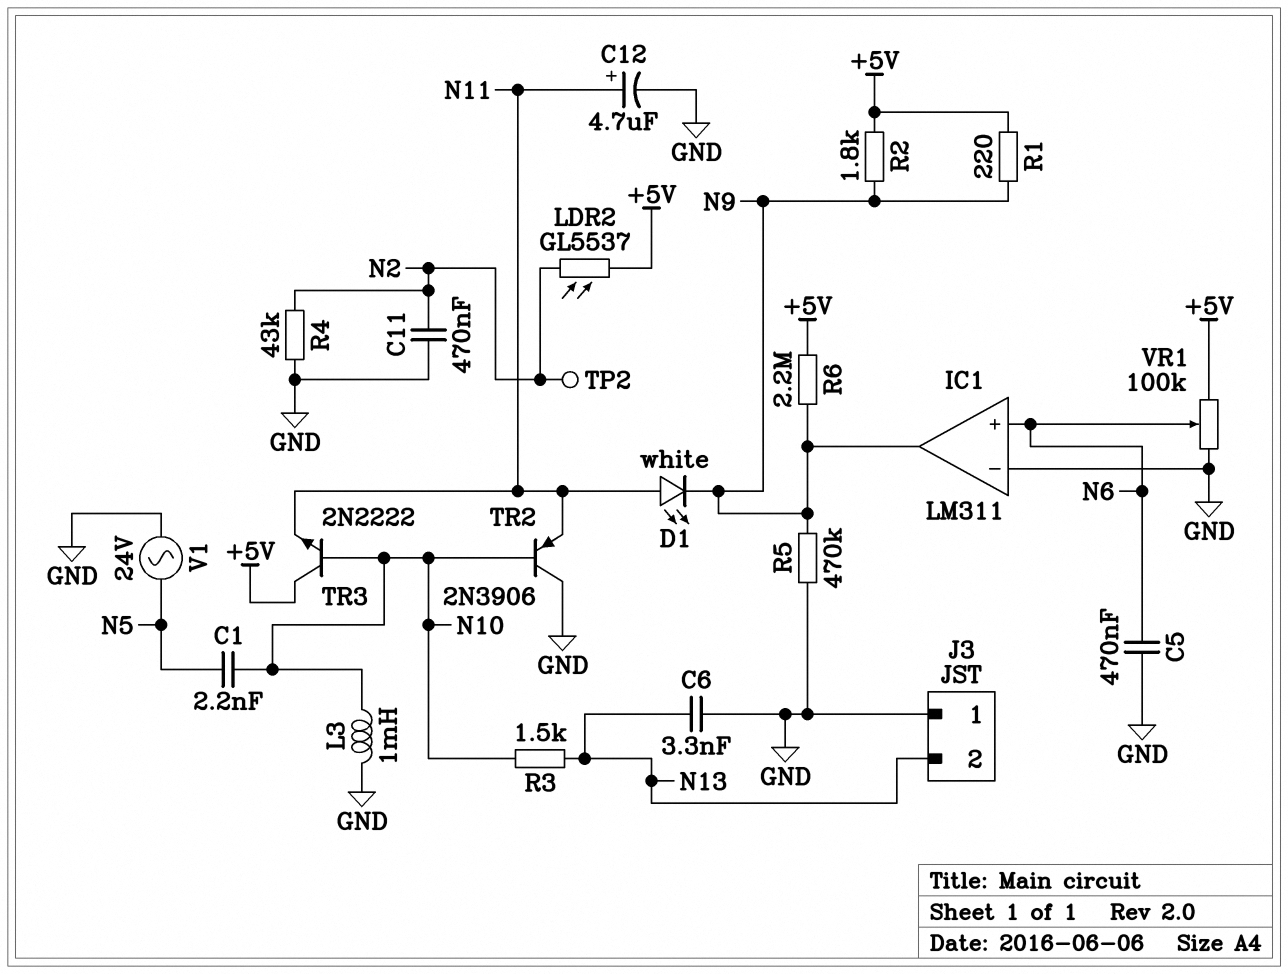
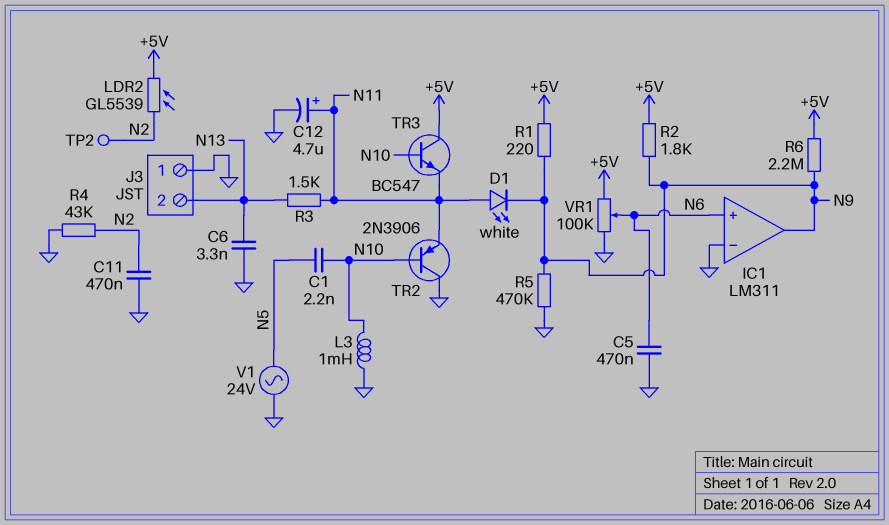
LDR2: GL5537 (+5V, N2) -> GL5539 (+5V, N2)
R3: 1.5k (N10, N13) -> 1.5k (N11, N13)
TR3: NPN 2N2222 (B N10, C +5V, E N11) -> NPN BC547 (B N10, C +5V, E N11)

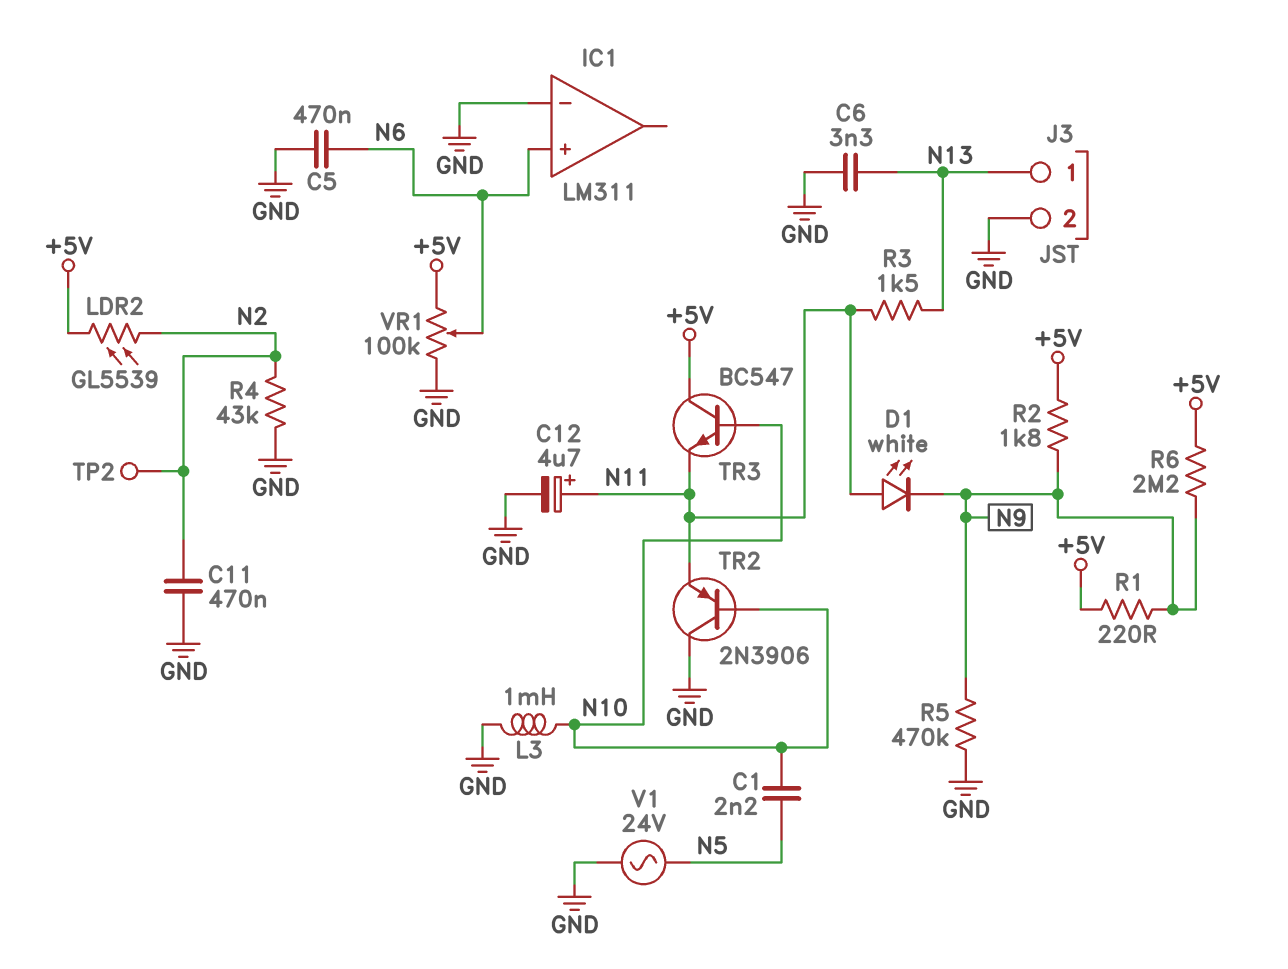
IC1 pin out: N9 -> none
J3 pin 1: GND -> N13
J3 pin 2: N13 -> GND

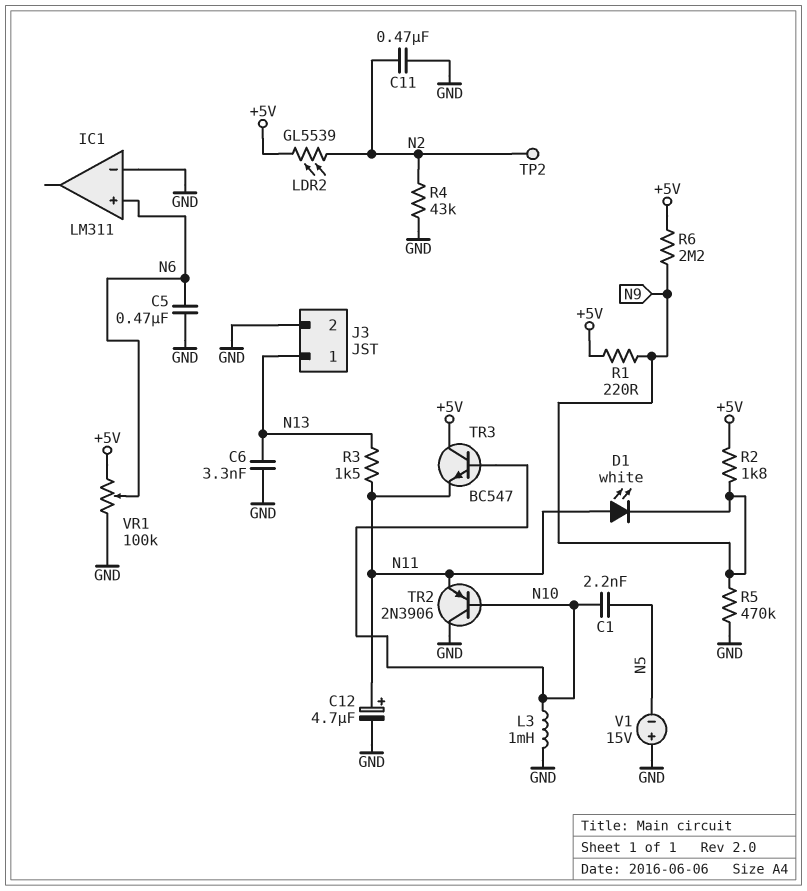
V1: AC 24V (GND, N5) -> 15V (plus GND, minus N5)

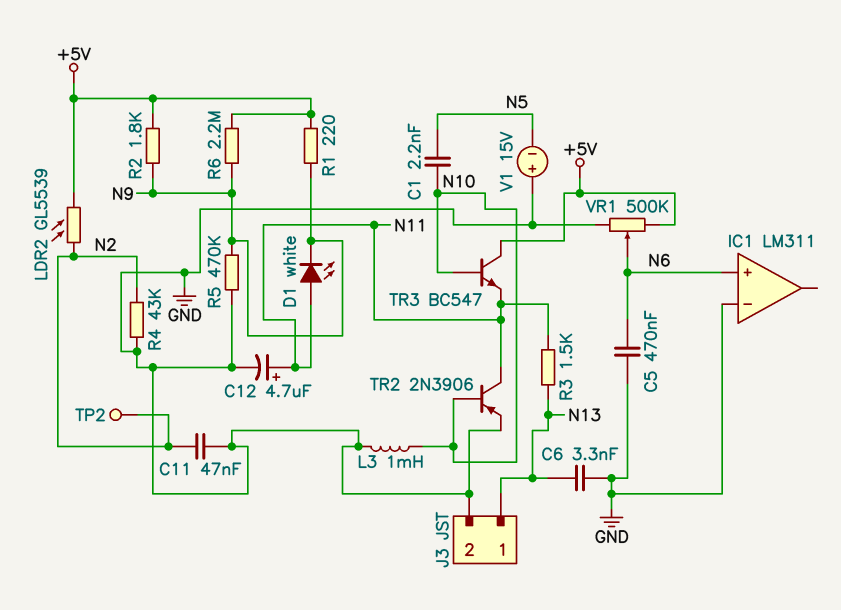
C11: 470nF (GND, N2) -> 47nF (GND, N2)
TR2: PNP 2N3906 (B N10, C GND, E N11) -> PNP 2N3906 (B N10, C N11, E GND)
VR1: 100k (+5V, GND, wiper N6) -> 500k (+5V, GND, wiper N6)

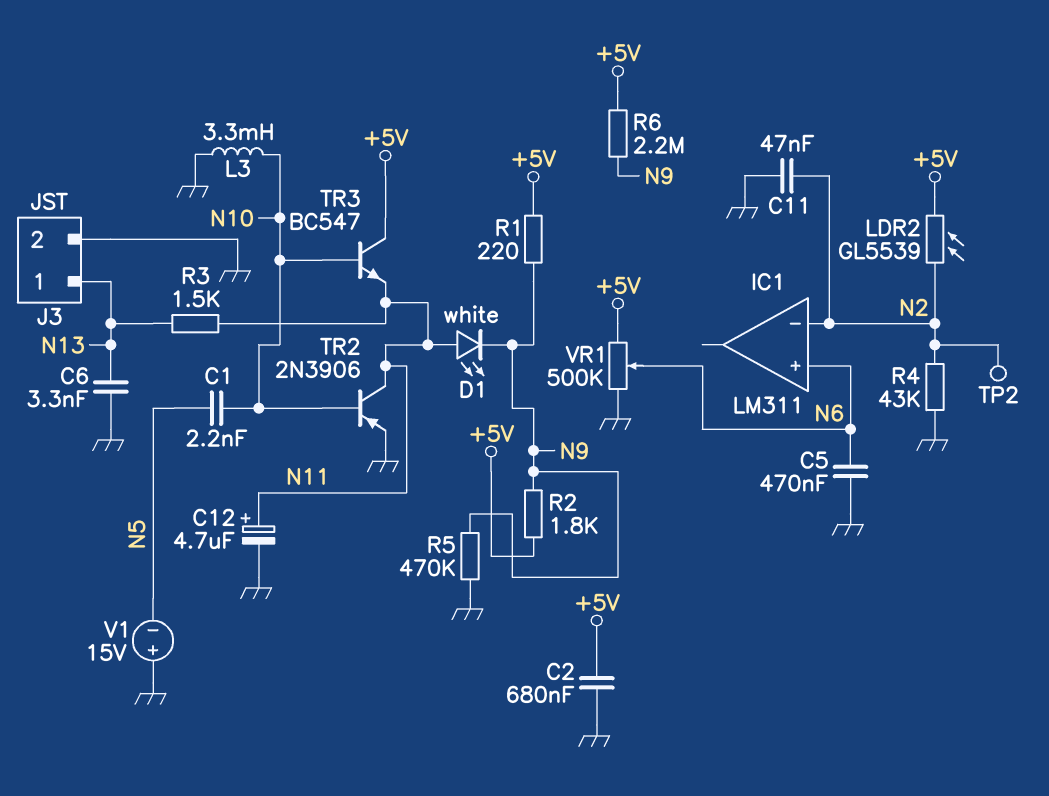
C2: none -> 680nF (+5V, GND)
IC1 pin in-: GND -> N2
L3: 1mH (GND, N10) -> 3.3mH (GND, N10)

